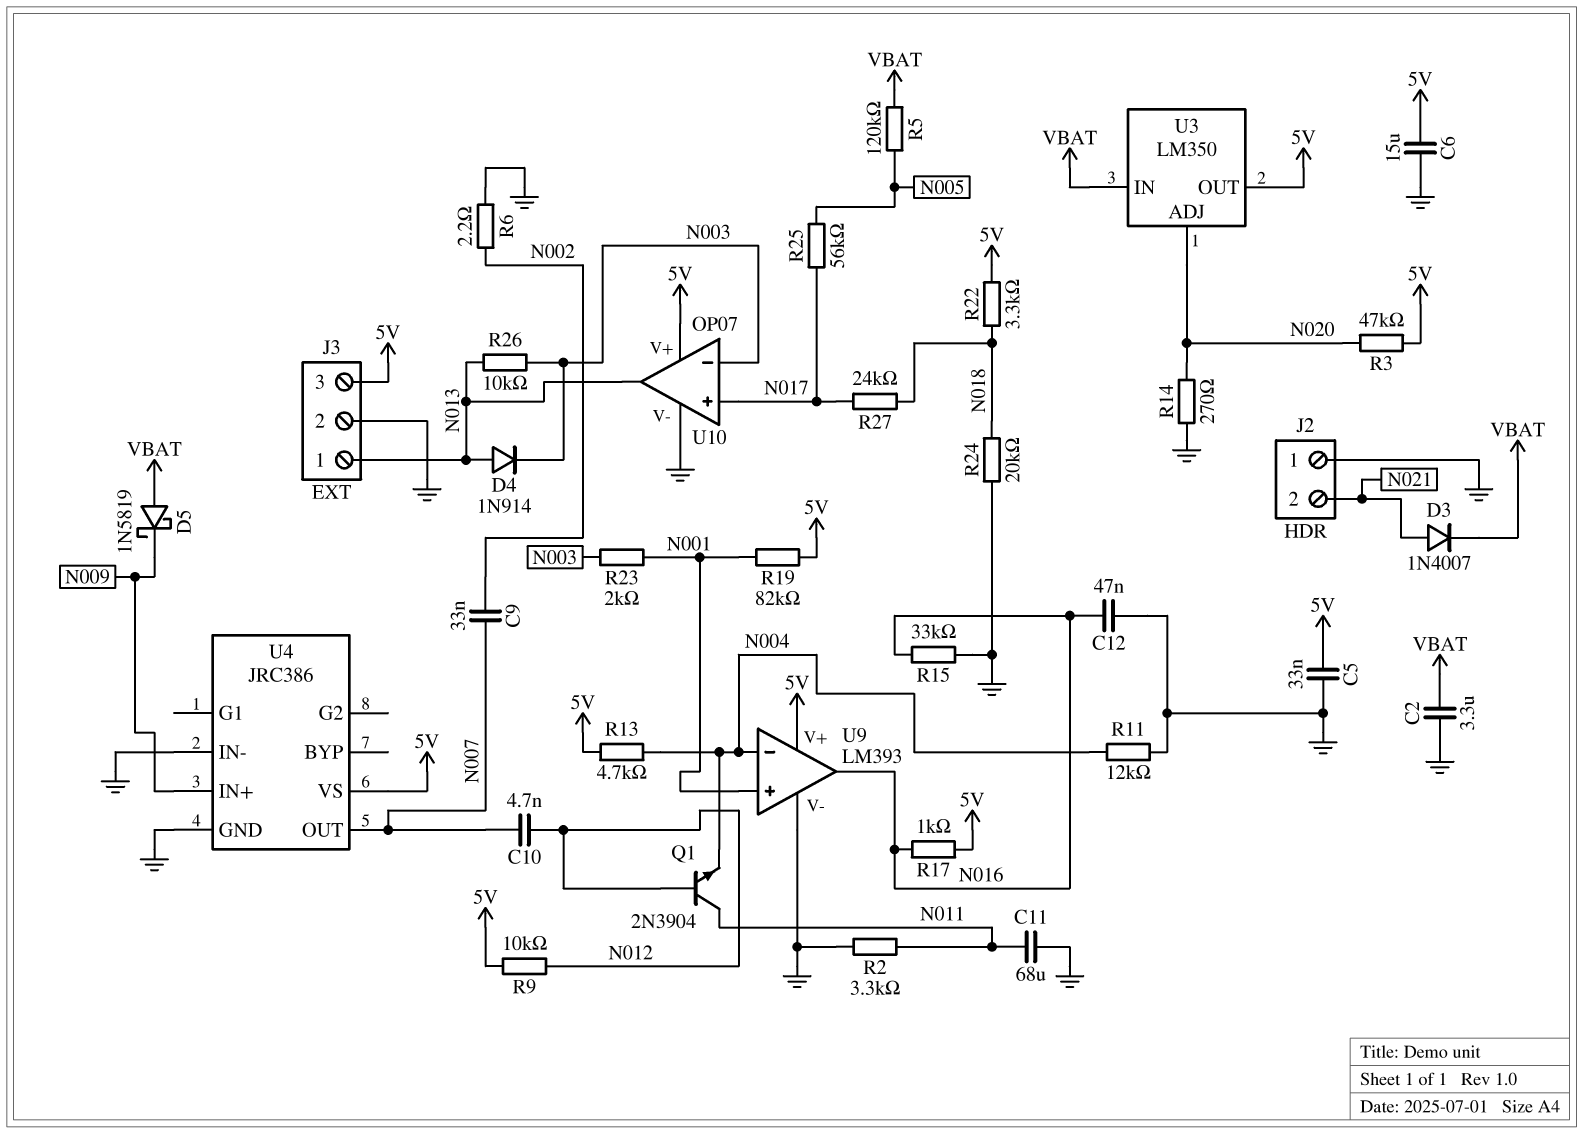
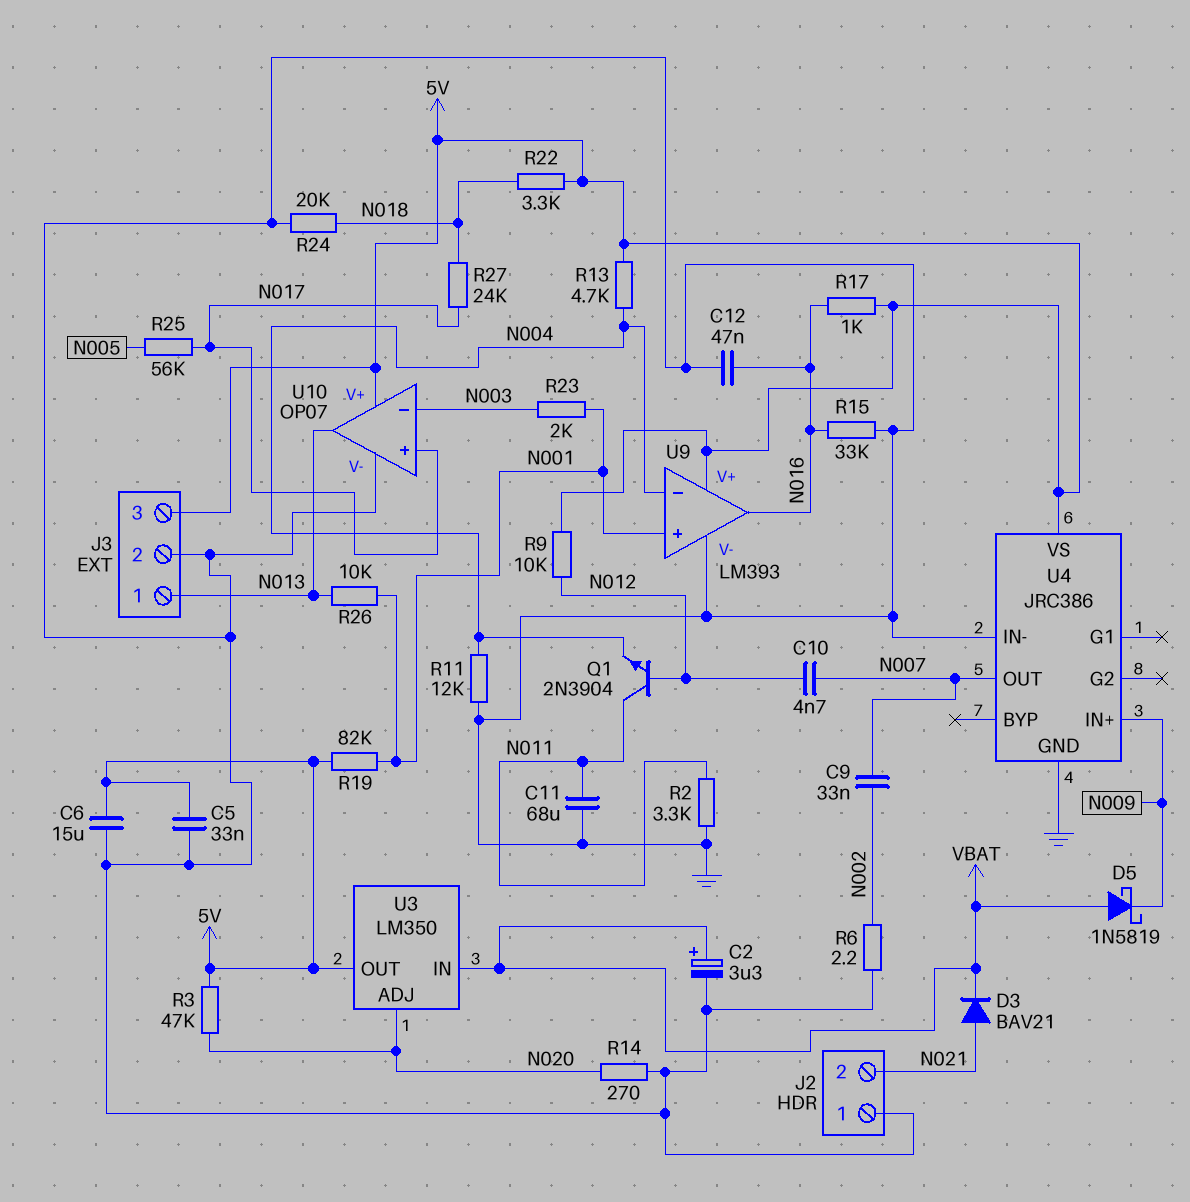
C2: 3.3uF (GND, VBAT) -> 3.3uF (plus VBAT, minus GND)
D3: diode 1N4007 (A N021, K VBAT) -> diode BAV21 (A N021, K VBAT)
D4: diode 1N914 (A N013, K N003) -> none
R5: 120k (N005, VBAT) -> none
R26: 10k (N003, N013) -> 10k (N001, N013)

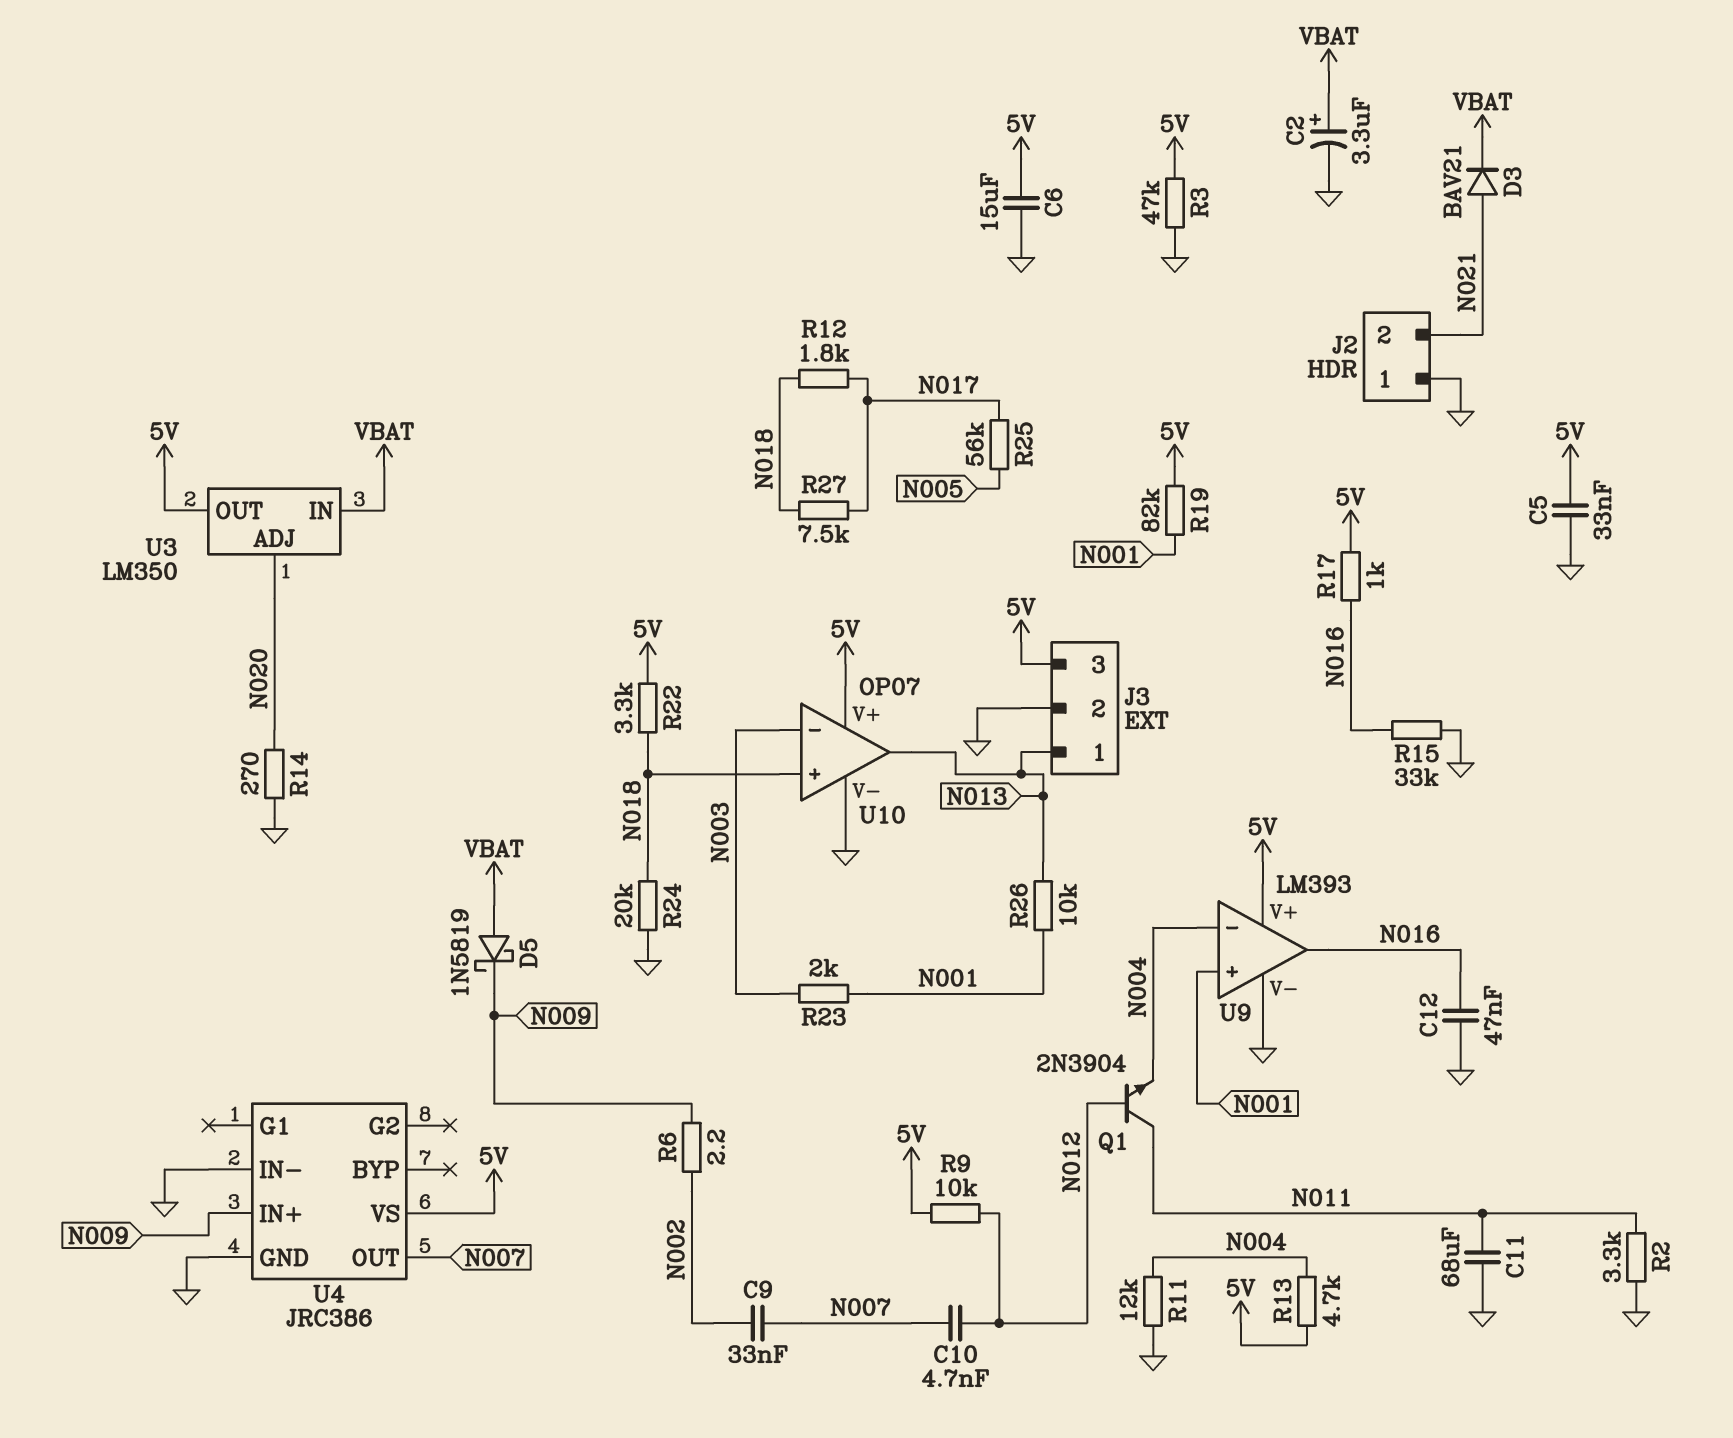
R3: 47k (5V, N020) -> 47k (5V, GND)
R6: 2.2 (GND, N002) -> 2.2 (N002, N009)
R12: none -> 1.8k (N017, N018)
R27: 24k (N017, N018) -> 7.5k (N017, N018)
U10 pin in+: N017 -> N018

